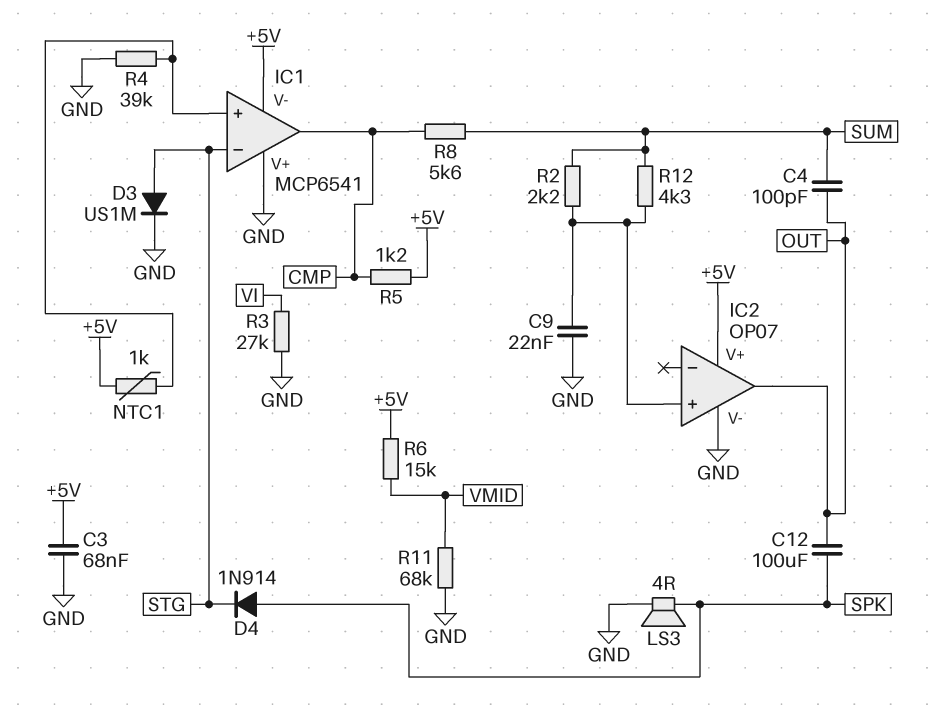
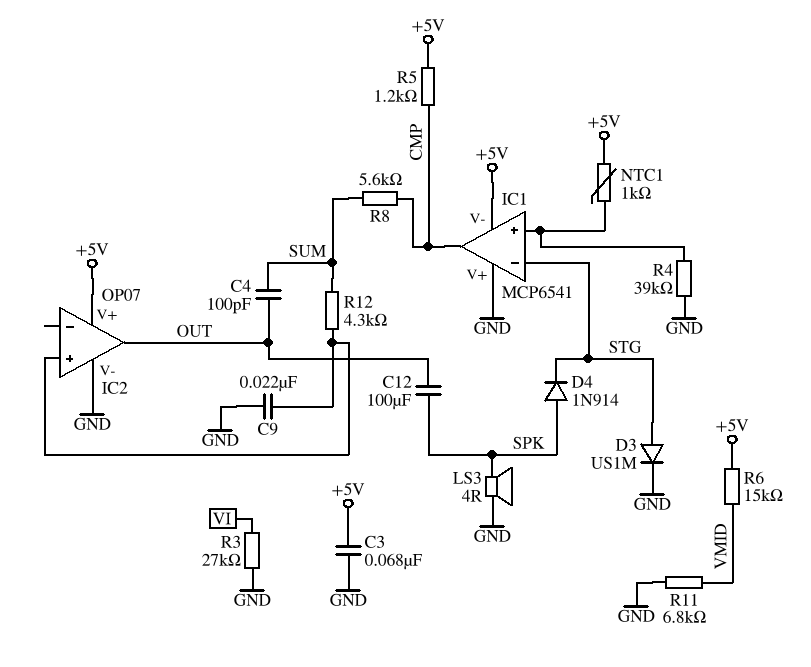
R2: 2.2k (IC2/in+, SUM) -> none
R11: 68k (GND, VMID) -> 6.8k (GND, VMID)

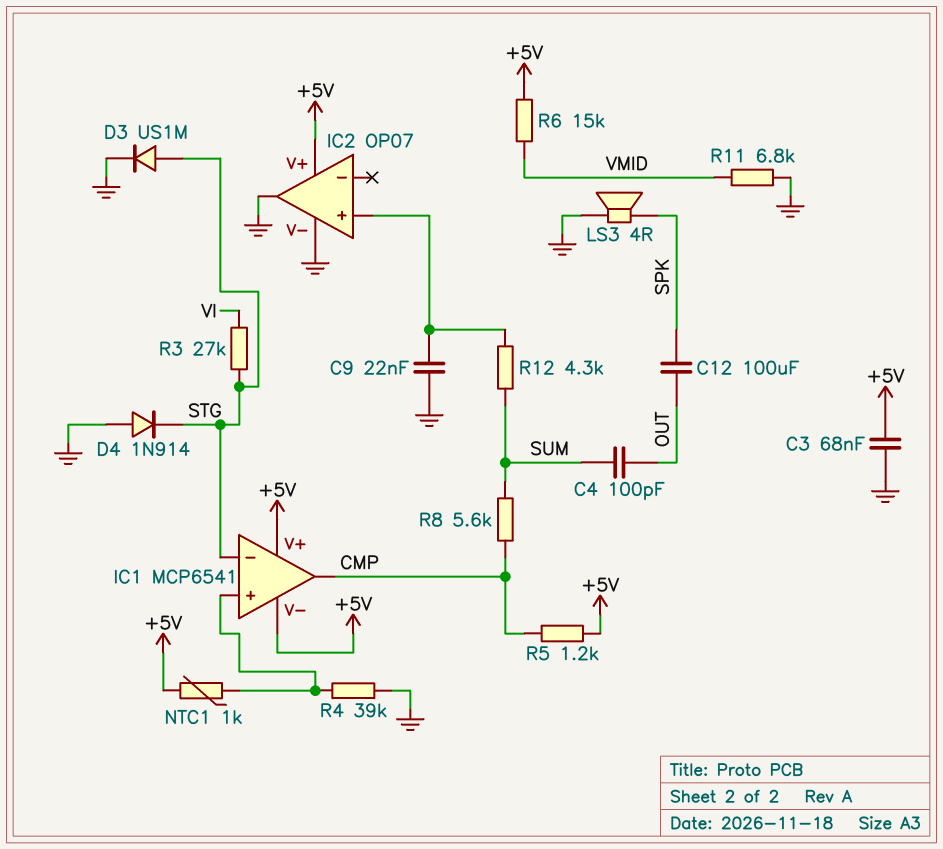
D4: diode 1N914 (A SPK, K STG) -> diode 1N914 (A GND, K STG)
IC1 pin V+: GND -> +5V
IC2 pin out: OUT -> GND
R3: 27k (GND, VI) -> 27k (STG, VI)

